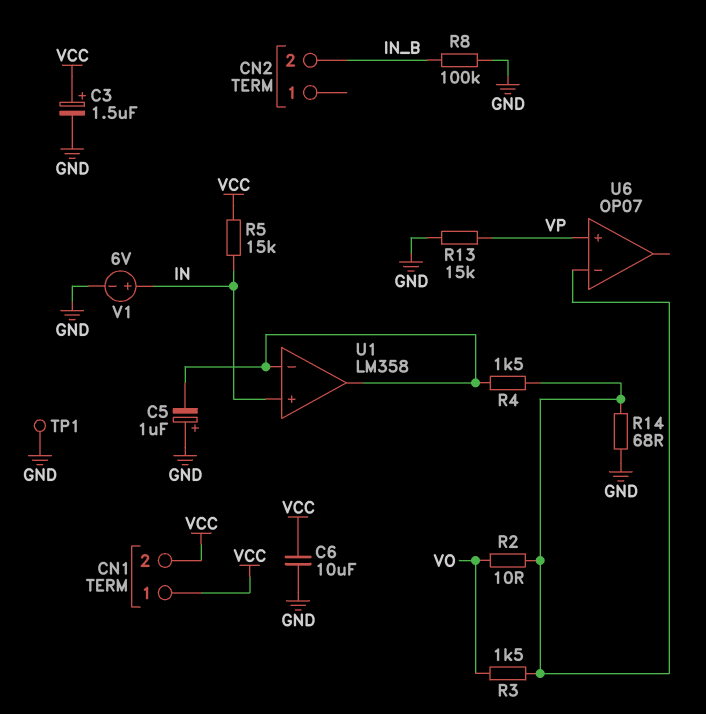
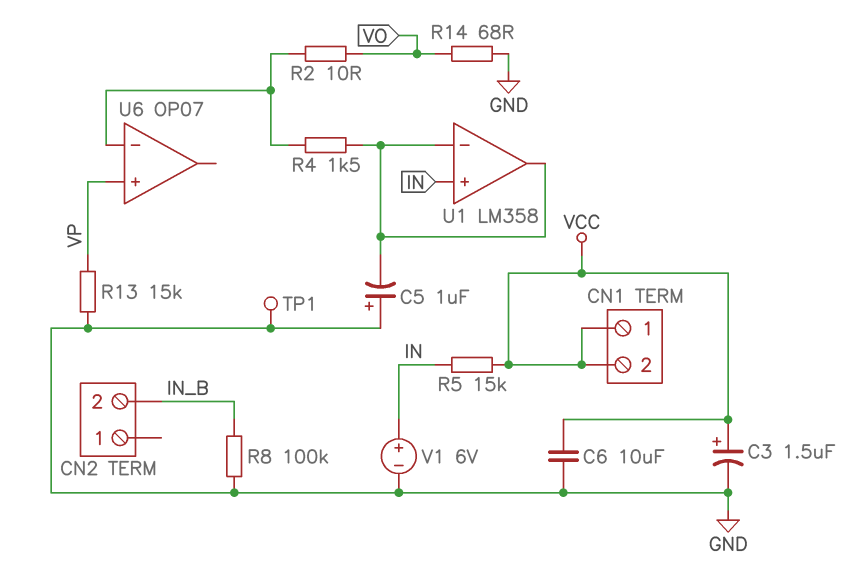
R3: 1.5k (U6/in-, VO) -> none
R14: 68 (GND, U6/in-) -> 68 (GND, VO)

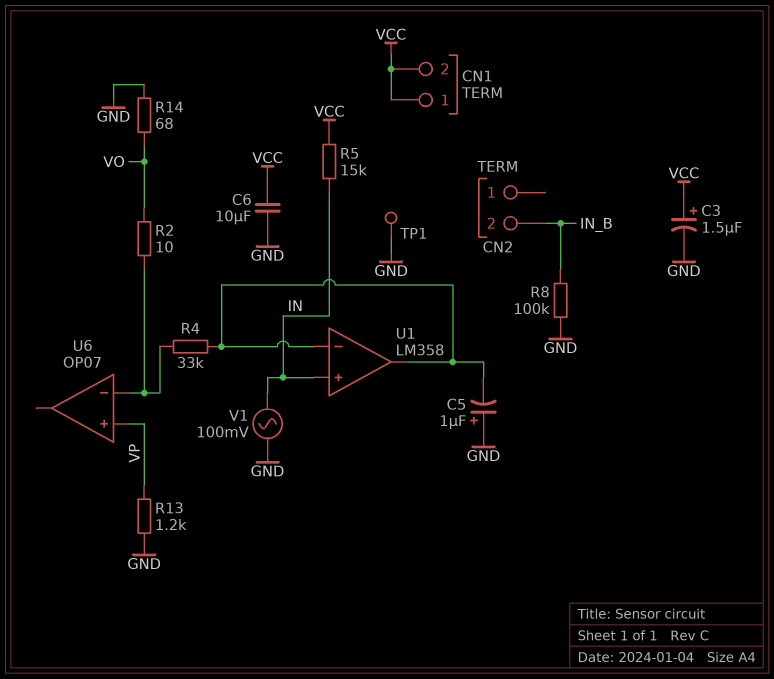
R4: 1.5k (U1/in-, U6/in-) -> 33k (U1/in-, U6/in-)
R13: 15k (GND, VP) -> 1.2k (GND, VP)
V1: 6V (plus IN, minus GND) -> AC 100mV (GND, IN)

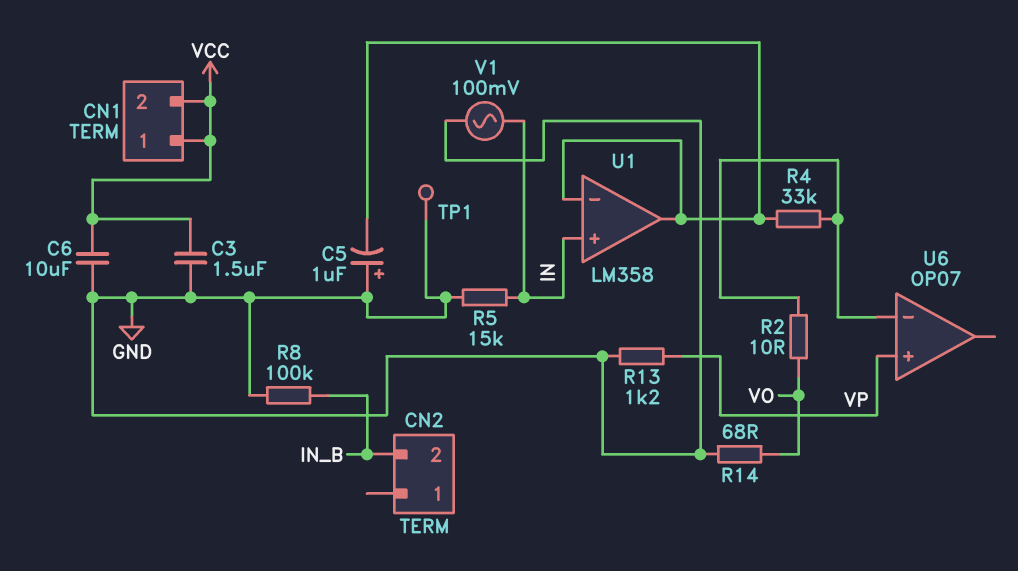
C3: 1.5uF (plus VCC, minus GND) -> 1.5uF (GND, VCC)
R5: 15k (IN, VCC) -> 15k (GND, IN)

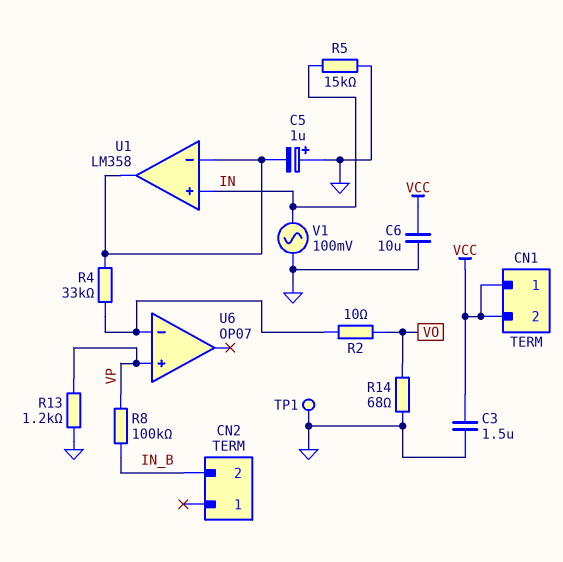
R8: 100k (GND, IN_B) -> 100k (IN_B, VP)

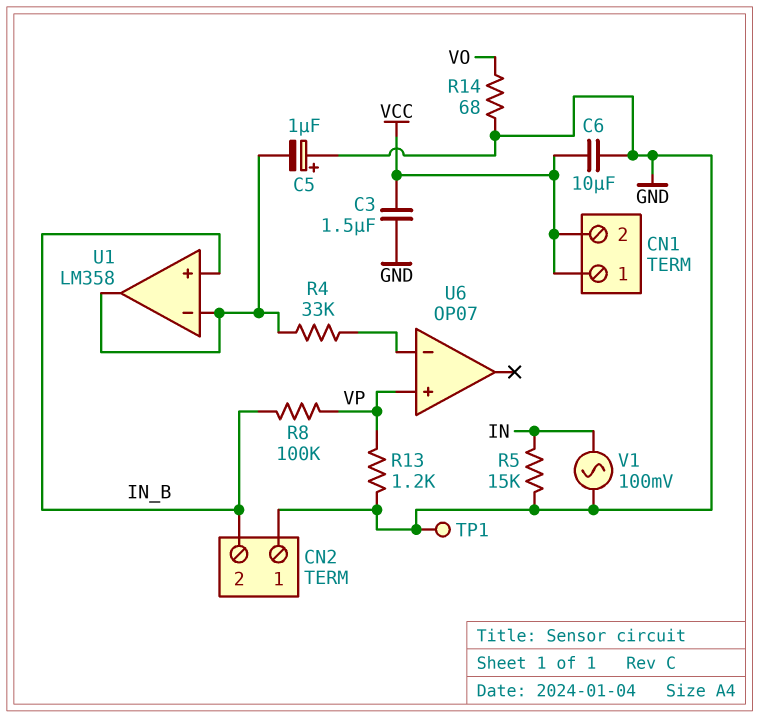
CN2 pin 1: none -> GND
R2: 10 (U6/in-, VO) -> none
U1 pin in+: IN -> IN_B

